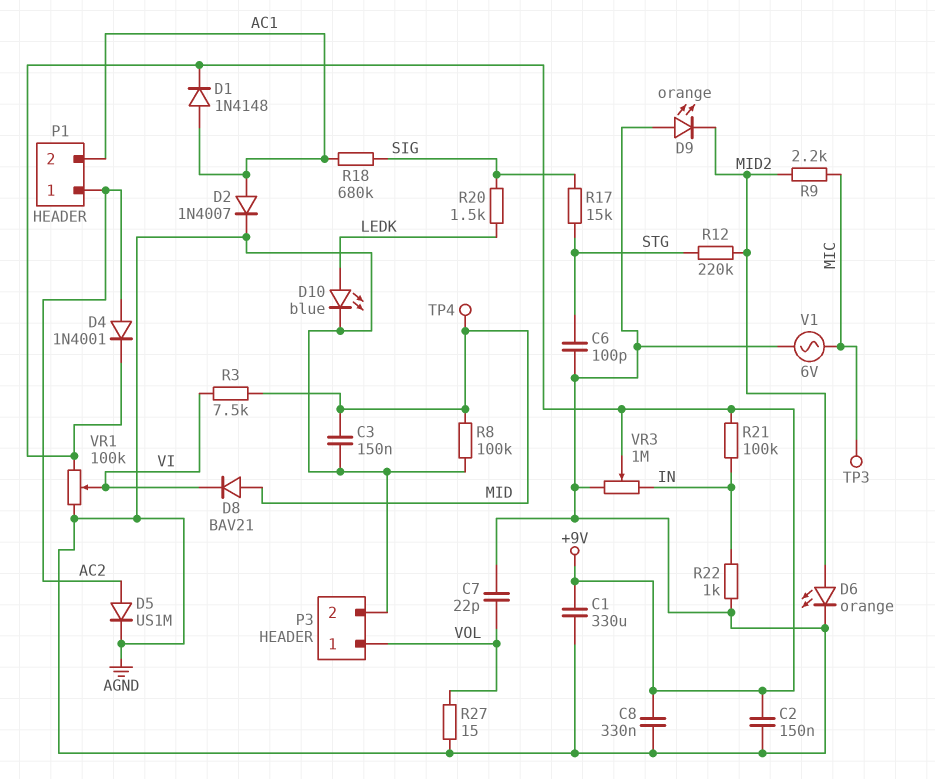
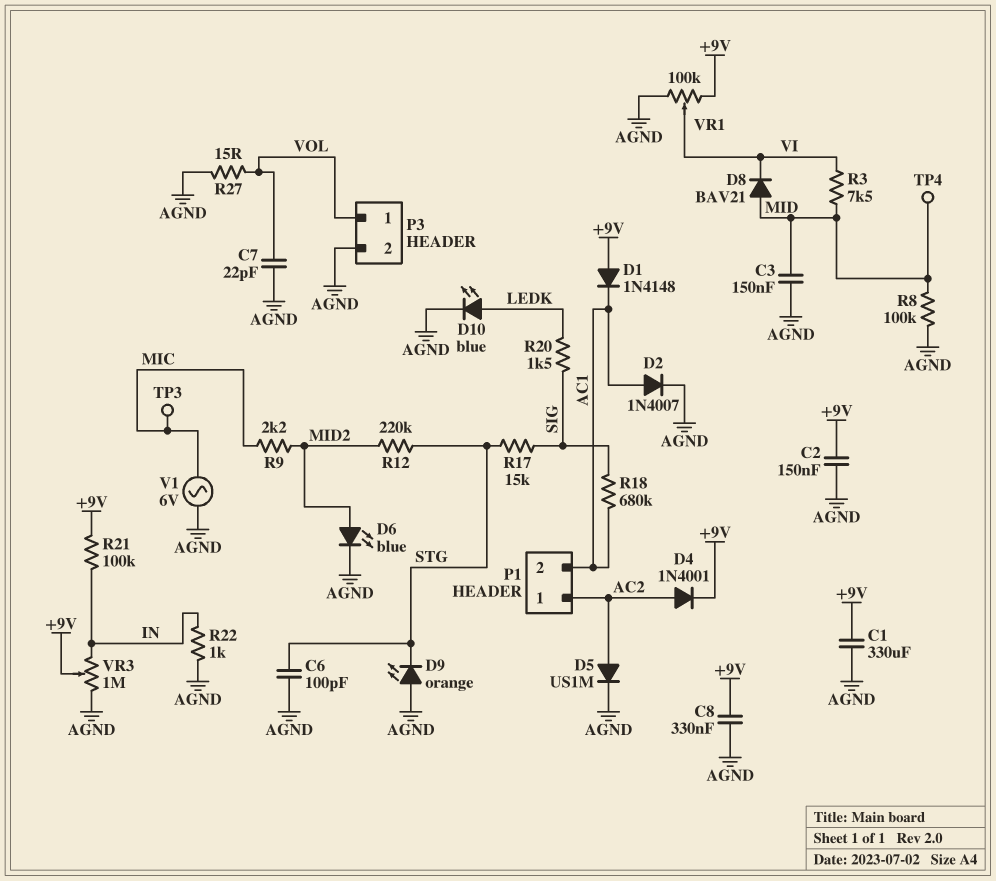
D1: diode 1N4148 (A AC1, K +9V) -> diode 1N4148 (A +9V, K AC1)
D6: LED orange (A MID2, K AGND) -> LED blue (A MID2, K AGND)
D9: LED orange (A AGND, K MID2) -> LED orange (A AGND, K STG)

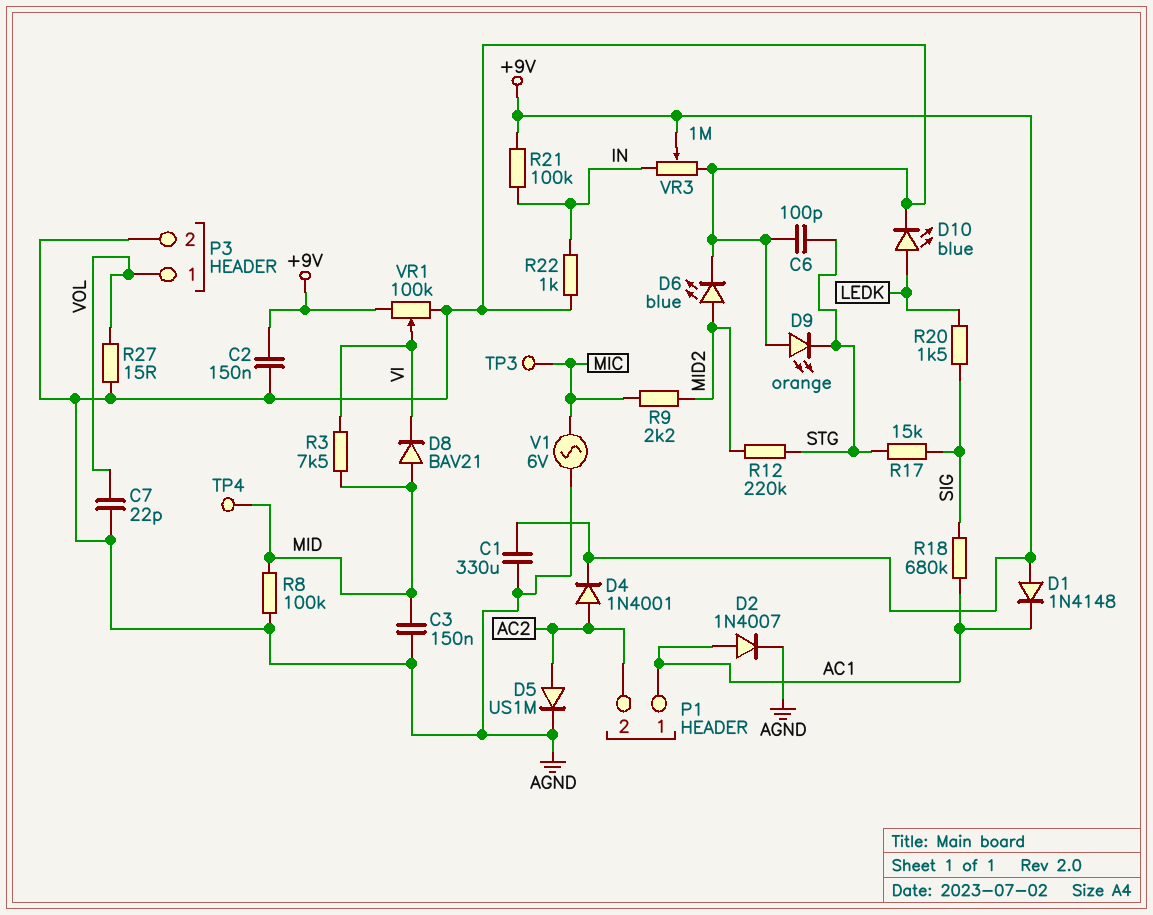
C8: 330nF (+9V, AGND) -> none
P1 pin 1: AC2 -> AC1
P1 pin 2: AC1 -> AC2

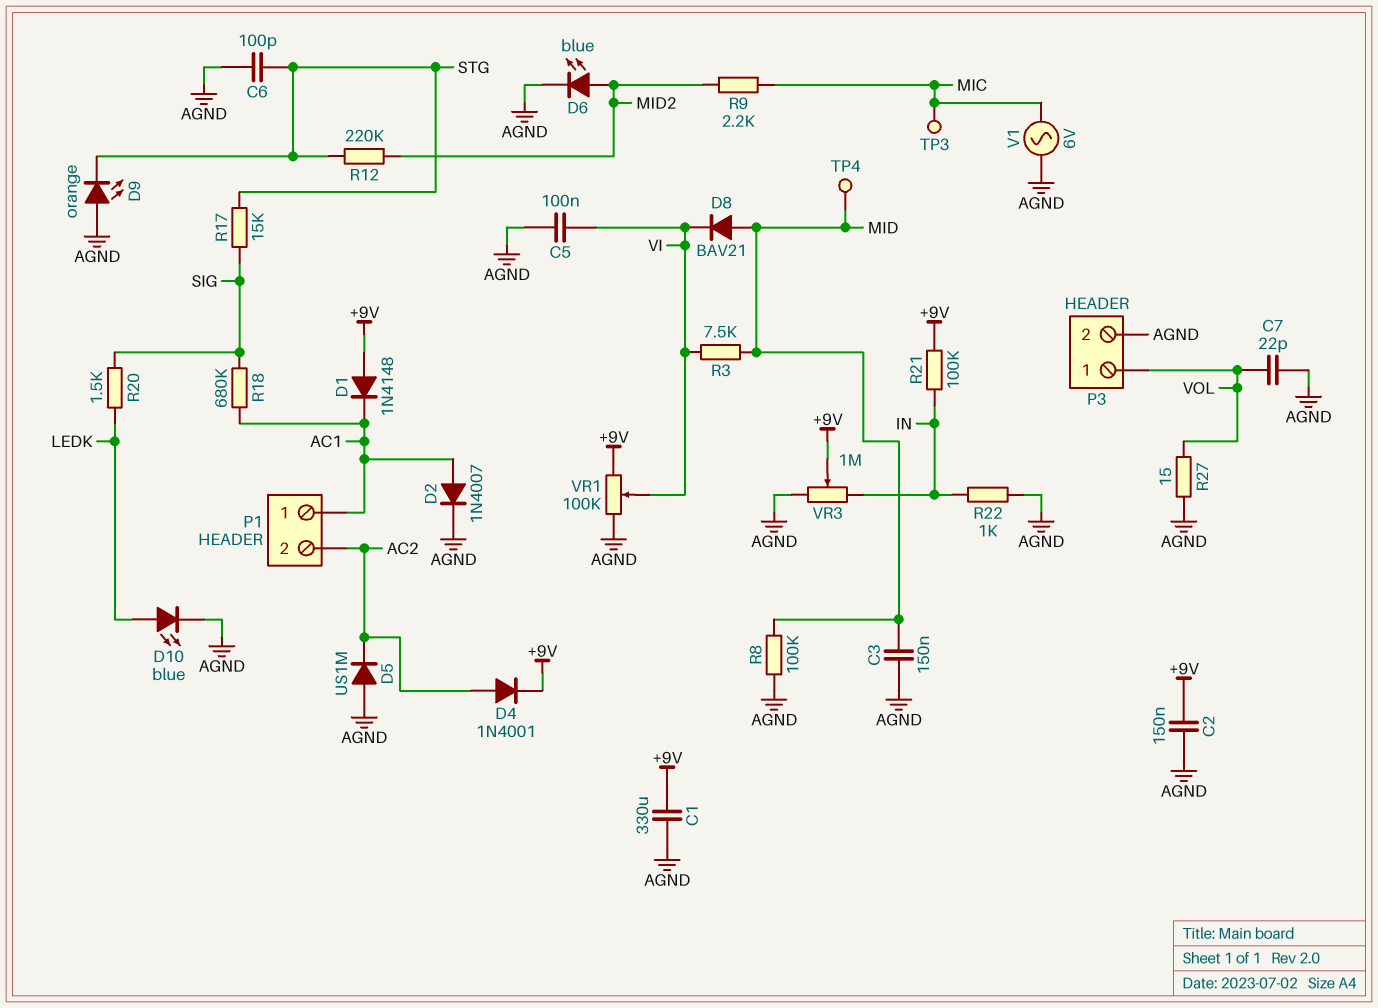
C5: none -> 100nF (AGND, VI)
D5: diode US1M (A AC2, K AGND) -> diode US1M (A AGND, K AC2)

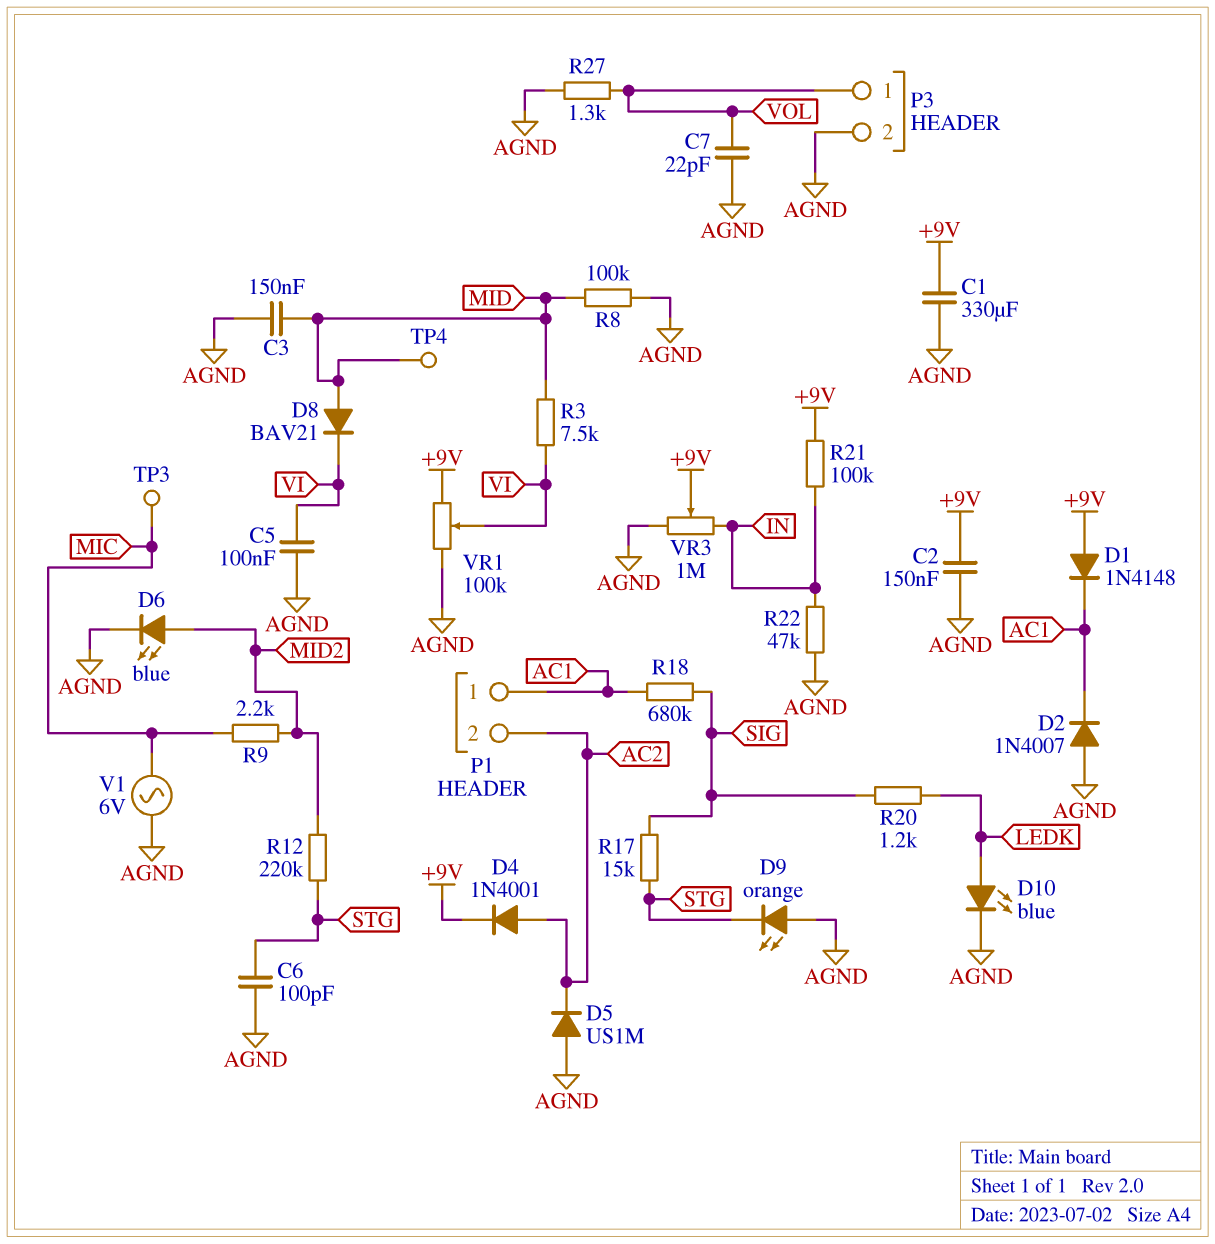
D2: diode 1N4007 (A AC1, K AGND) -> diode 1N4007 (A AGND, K AC1)
R20: 1.5k (LEDK, SIG) -> 1.2k (LEDK, SIG)
R22: 1k (AGND, IN) -> 47k (AGND, IN)
R27: 15 (AGND, VOL) -> 1.3k (AGND, VOL)

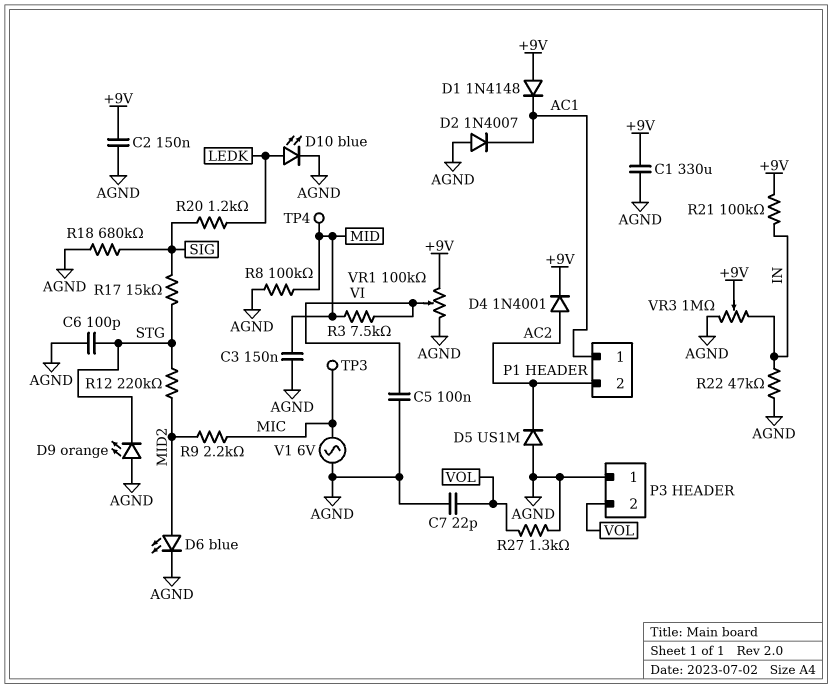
D8: diode BAV21 (A MID, K VI) -> none
P3 pin 1: VOL -> AGND
P3 pin 2: AGND -> VOL
R18: 680k (AC1, SIG) -> 680k (AGND, SIG)

